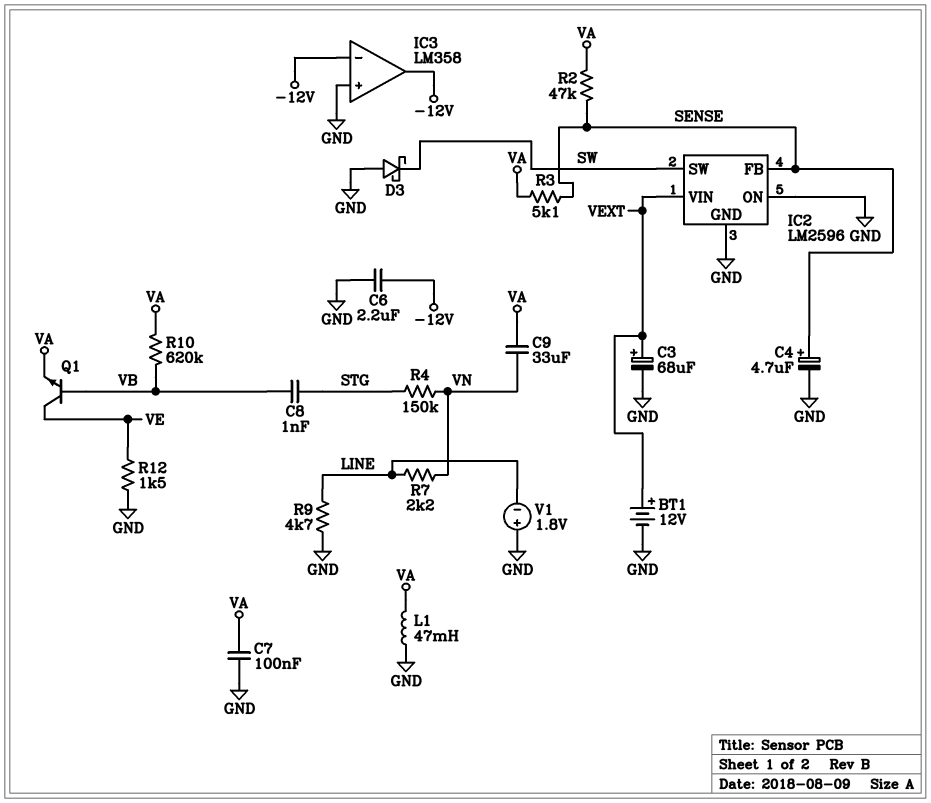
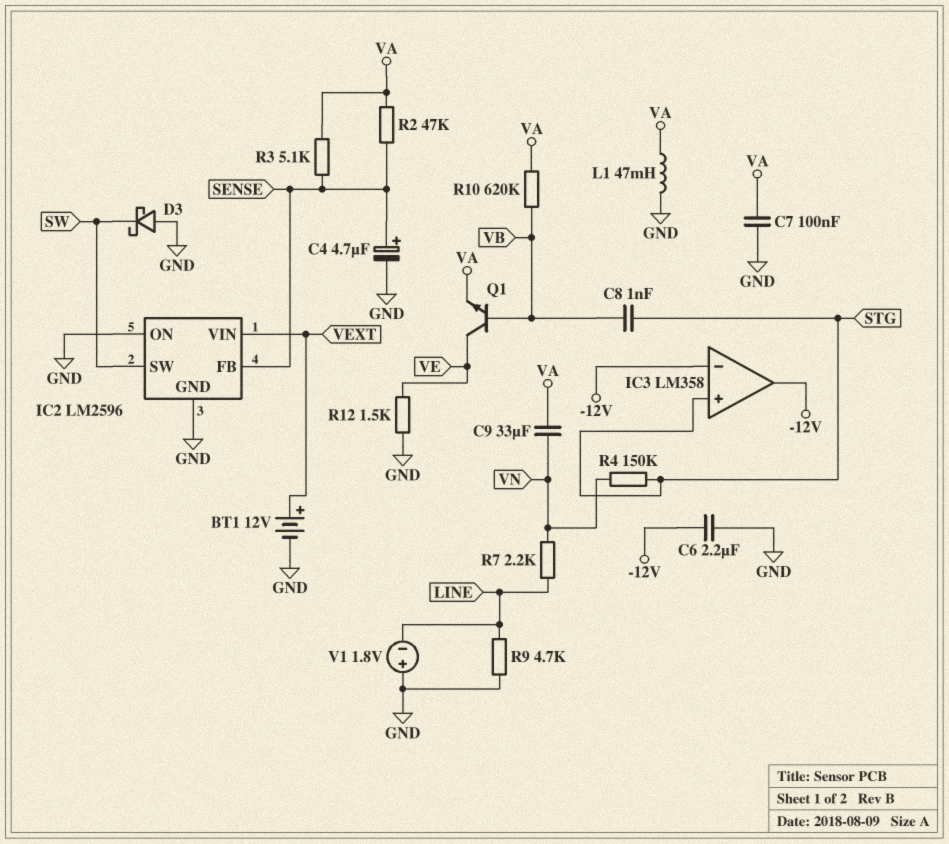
C3: 68uF (plus VEXT, minus GND) -> none
IC3 pin in+: GND -> STG

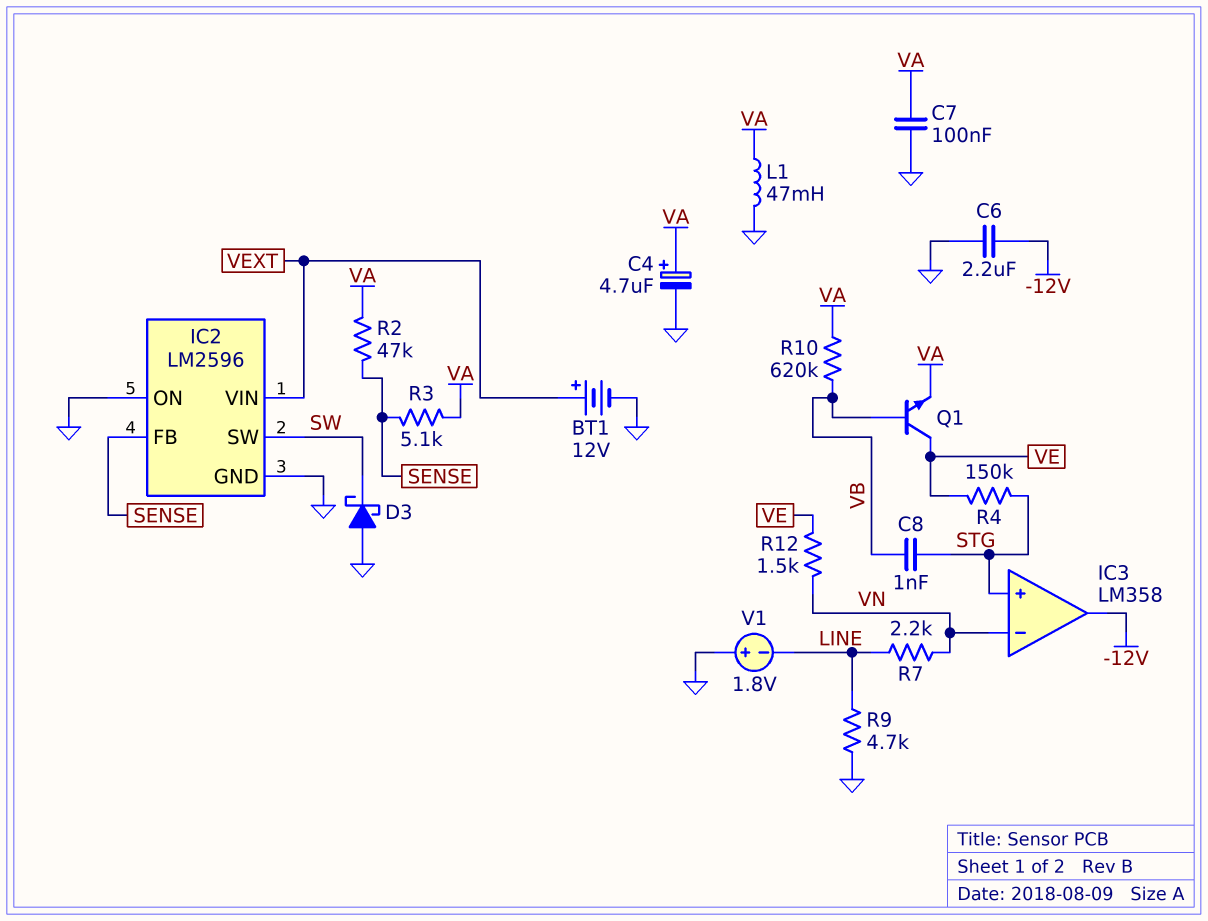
C4: 4.7uF (plus SENSE, minus GND) -> 4.7uF (plus VA, minus GND)
C9: 33uF (VA, VN) -> none
IC3 pin in-: -12V -> VN
R4: 150k (STG, VN) -> 150k (STG, VE)
R12: 1.5k (GND, VE) -> 1.5k (VE, VN)

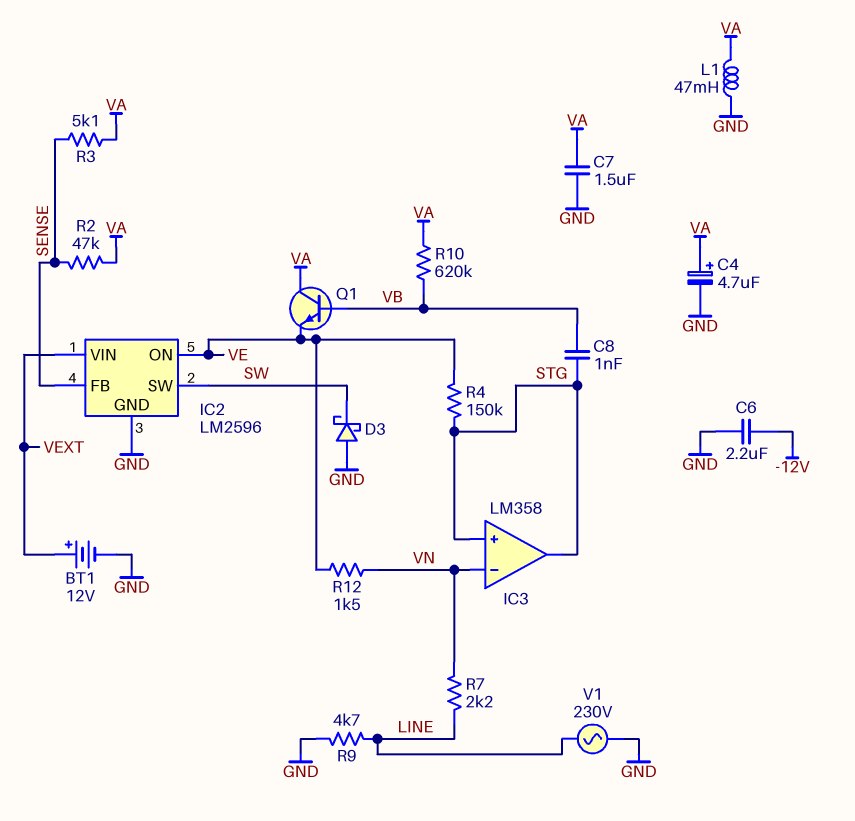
C7: 100nF (GND, VA) -> 1.5uF (GND, VA)
IC2 pin ON: GND -> VE
IC3 pin out: -12V -> STG
Q1: NPN (B VB, C VE, E VA) -> NPN (B VB, C VA, E VE)
V1: 1.8V (plus GND, minus LINE) -> AC 230V (GND, LINE)

